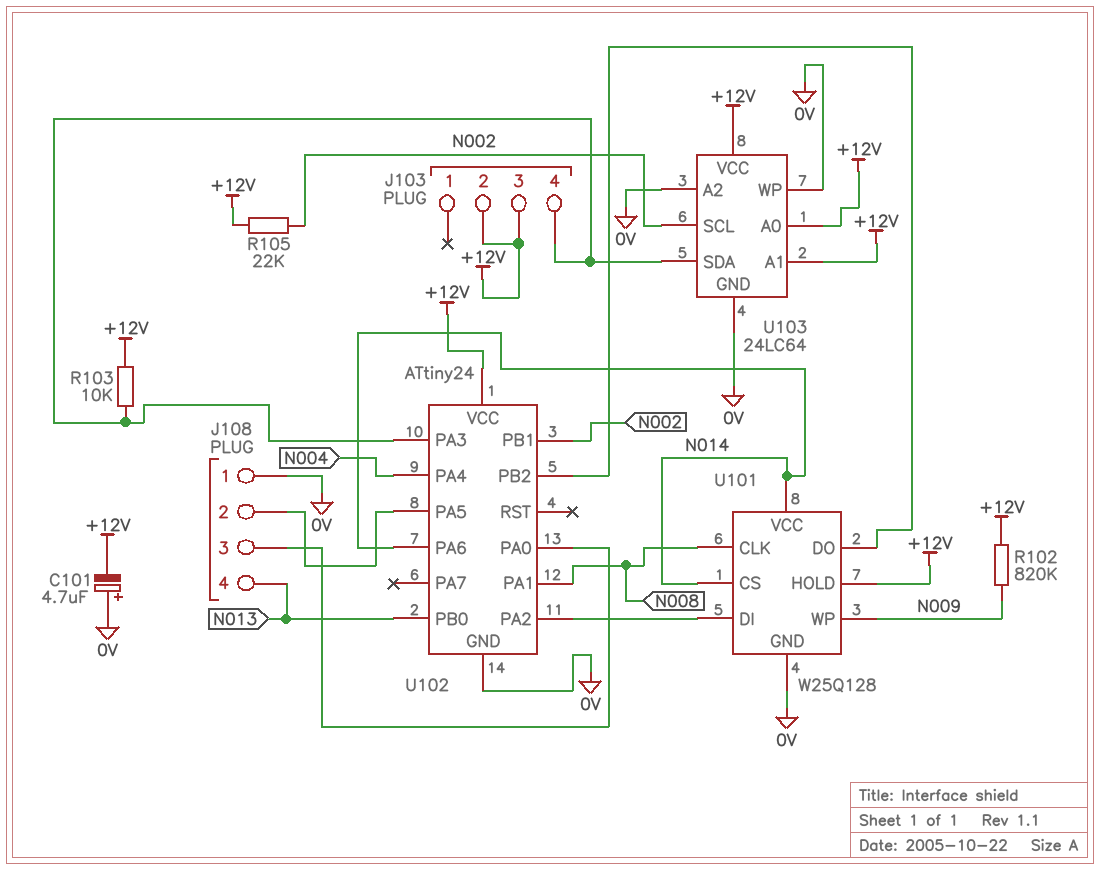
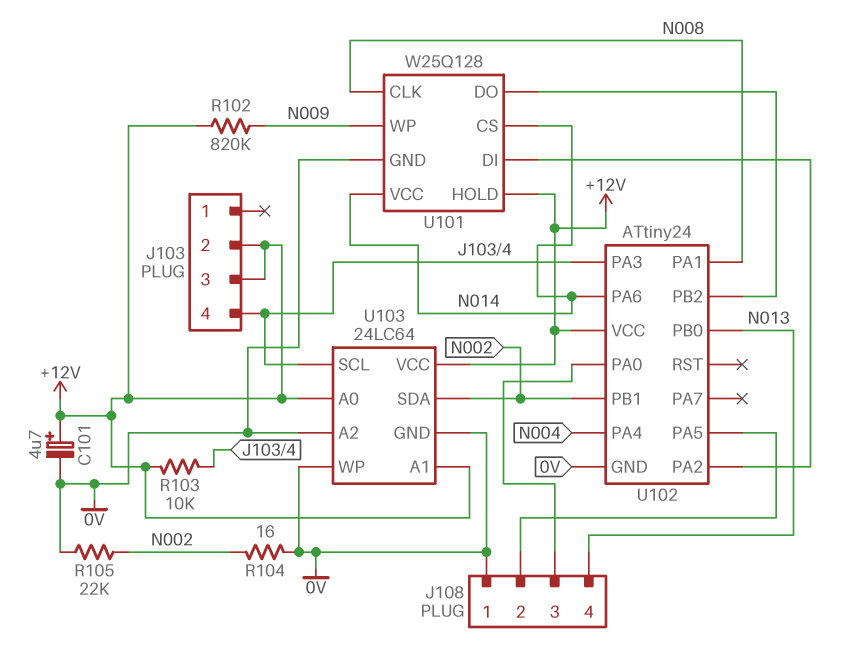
C101: 4.7uF (plus 0V, minus +12V) -> 4.7uF (plus +12V, minus 0V)
R104: none -> 16 (0V, N002)
R105: 22k (+12V, N002) -> 22k (0V, N002)
U103 pin SCL: N002 -> J103/4
U103 pin SDA: J103/4 -> N002

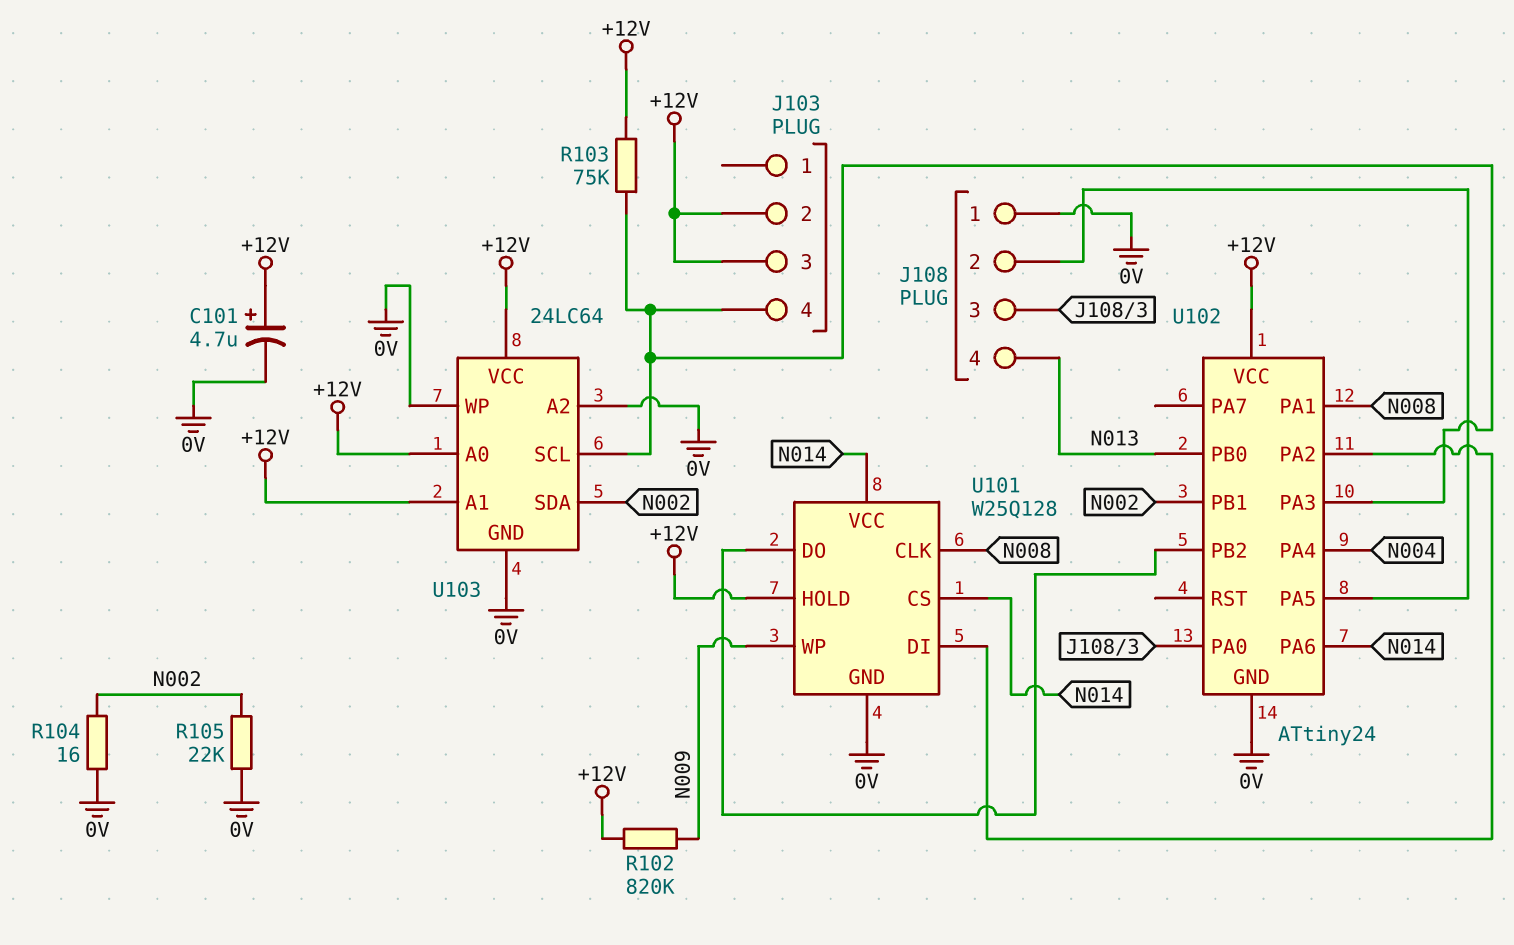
R103: 10k (+12V, J103/4) -> 75k (+12V, J103/4)

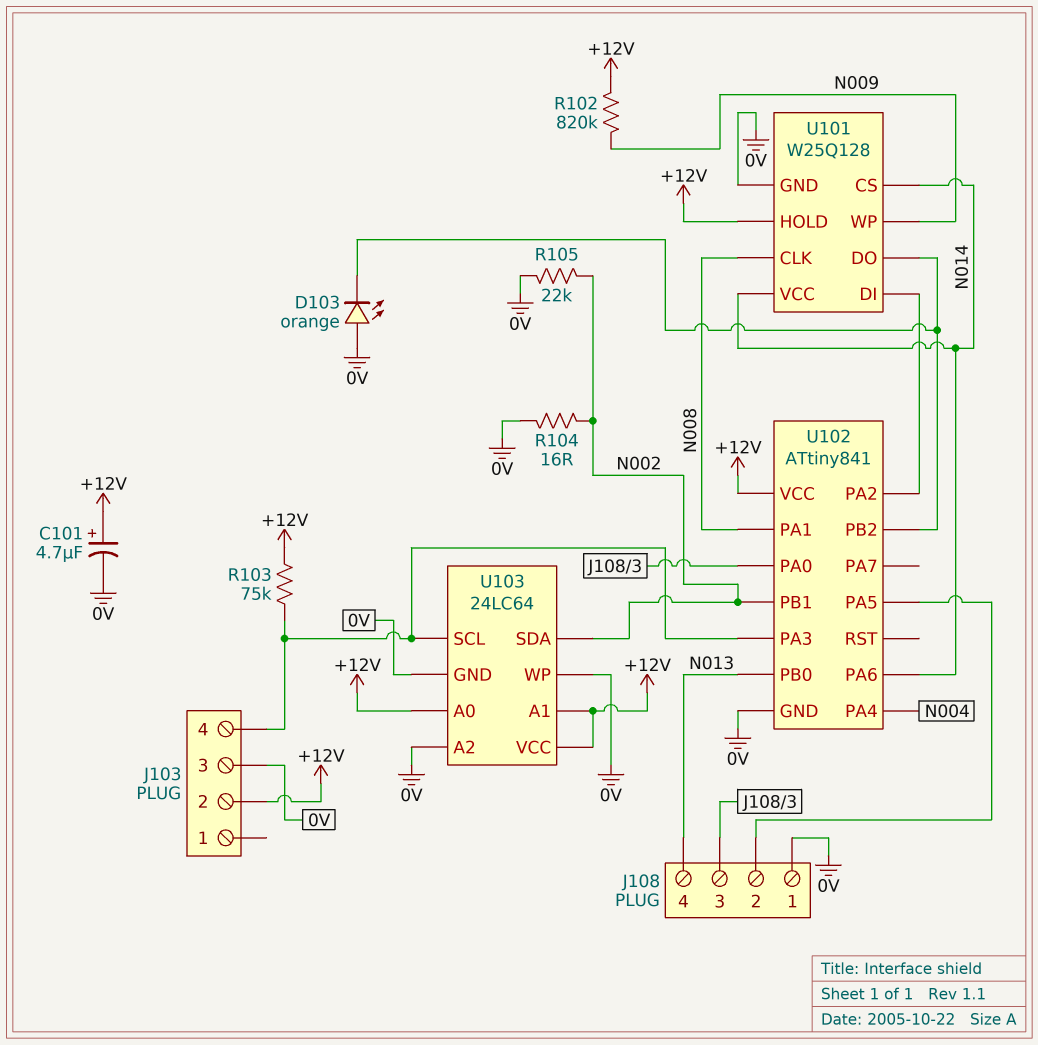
D103: none -> LED orange (A 0V, K U101/DO)
J103 pin 3: +12V -> 0V
U102: ATtiny24 -> ATtiny841

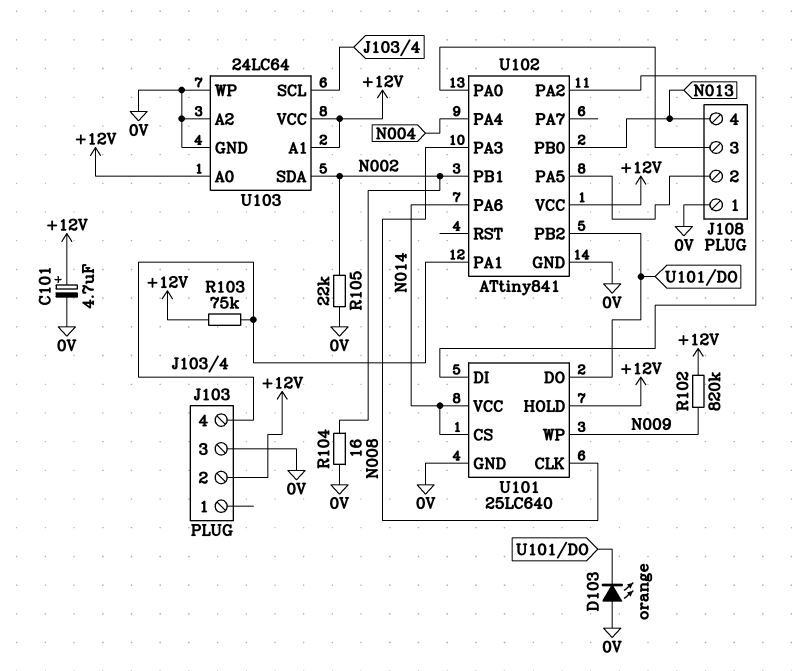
U101: W25Q128 -> 25LC640
U102 pin PA1: N008 -> J103/4
U102 pin PA3: J103/4 -> N008

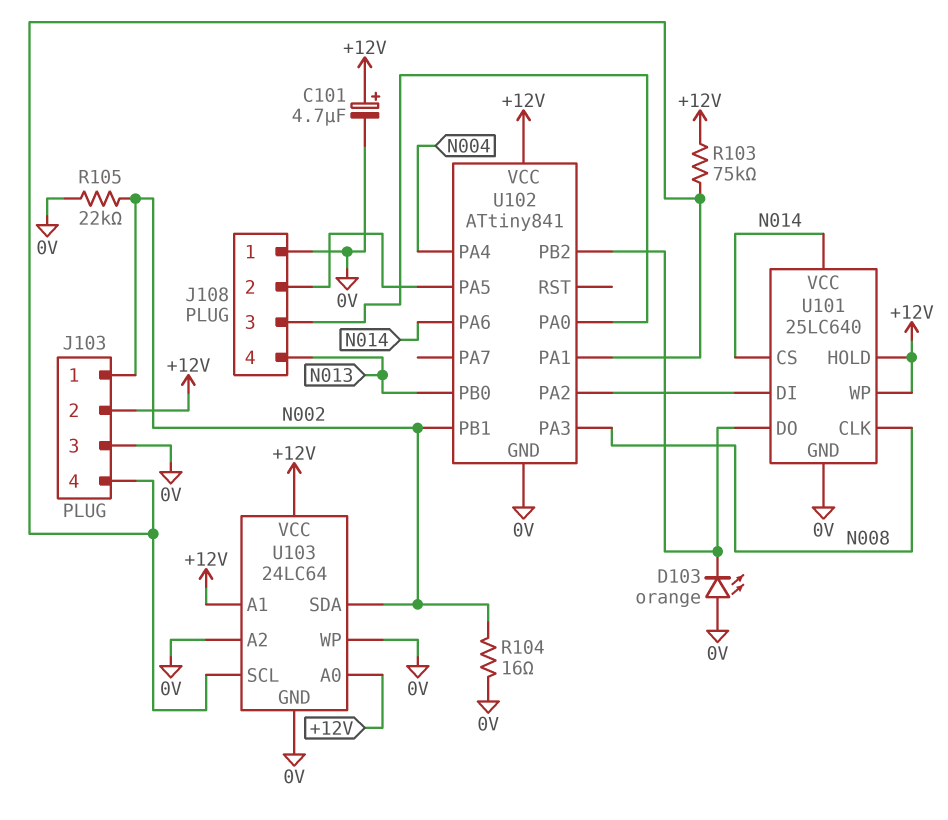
J103 pin 1: none -> N002
R102: 820k (+12V, N009) -> none
U101 pin WP: N009 -> +12V

